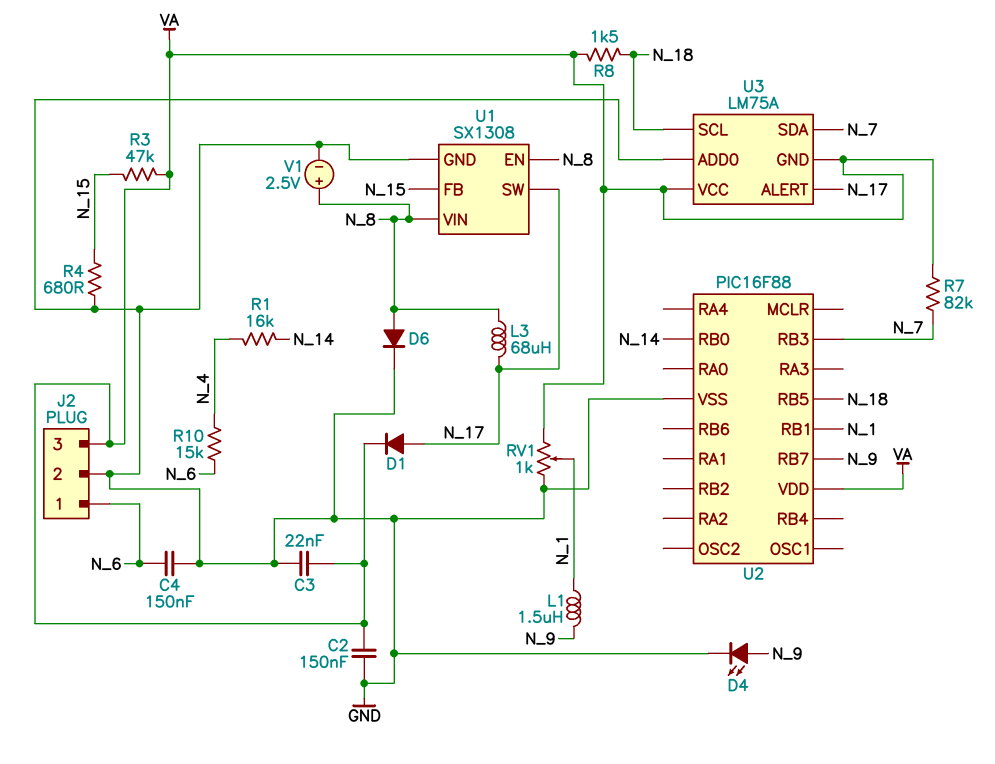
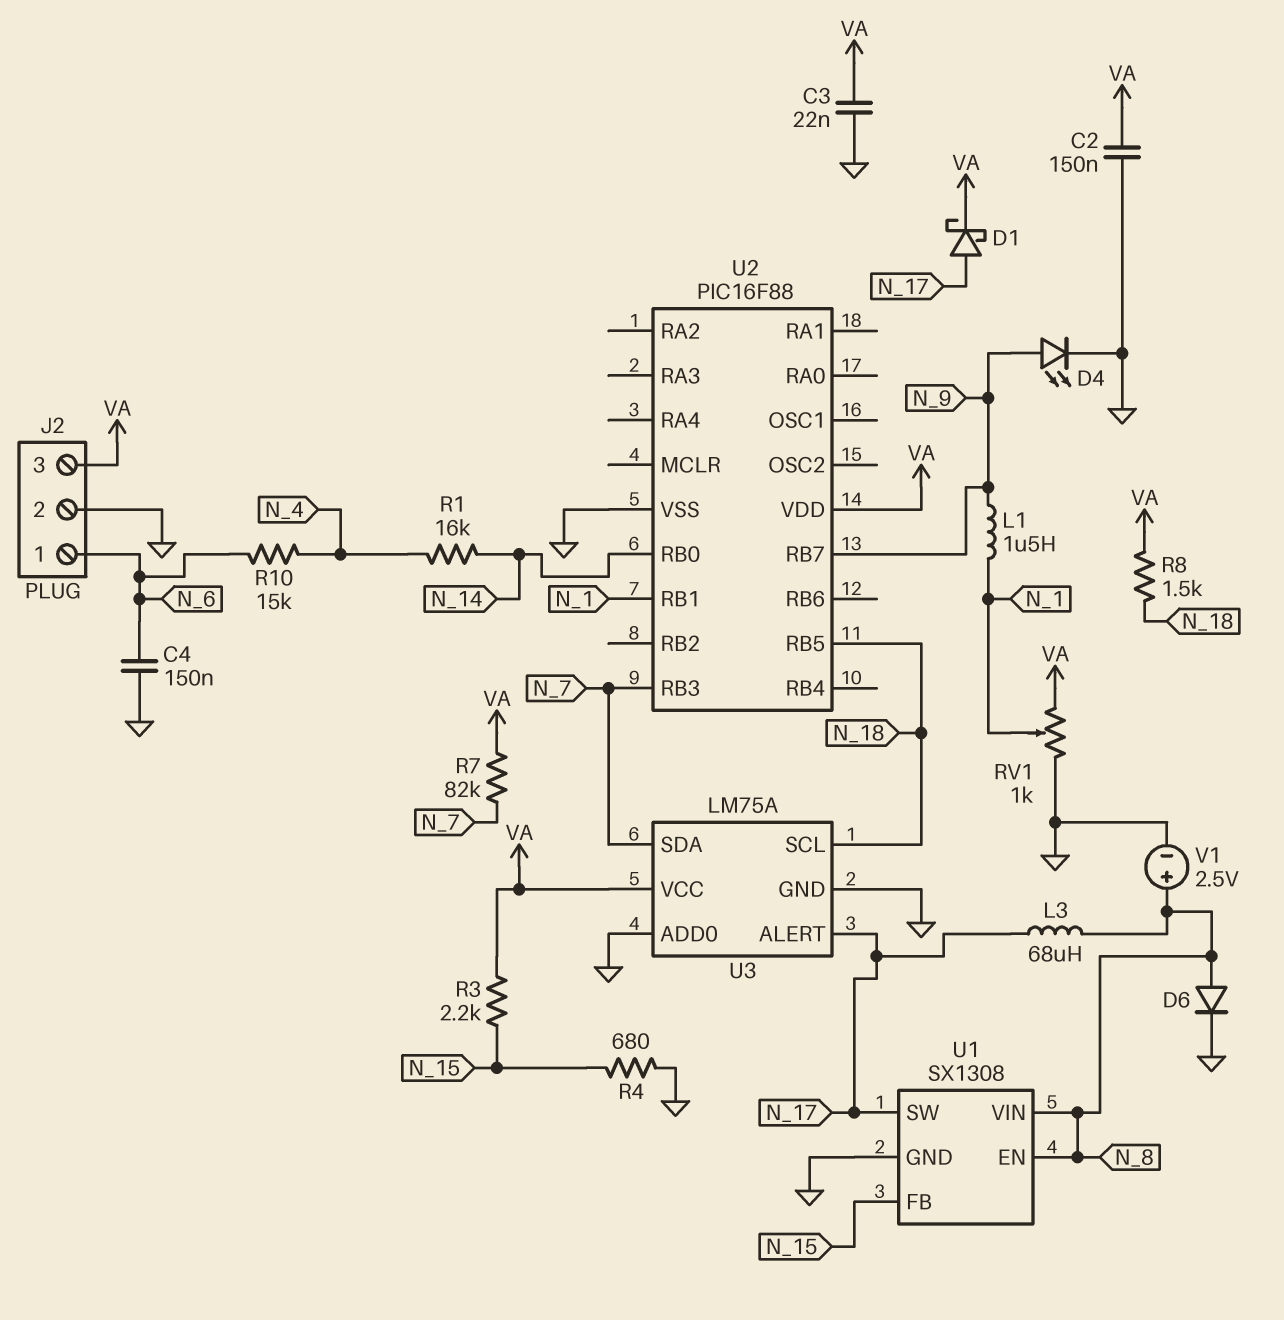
D1: diode (A N_17, K VA) -> schottky (A N_17, K VA)
R3: 47k (N_15, VA) -> 2.2k (N_15, VA)
U3 pin GND: VA -> GND

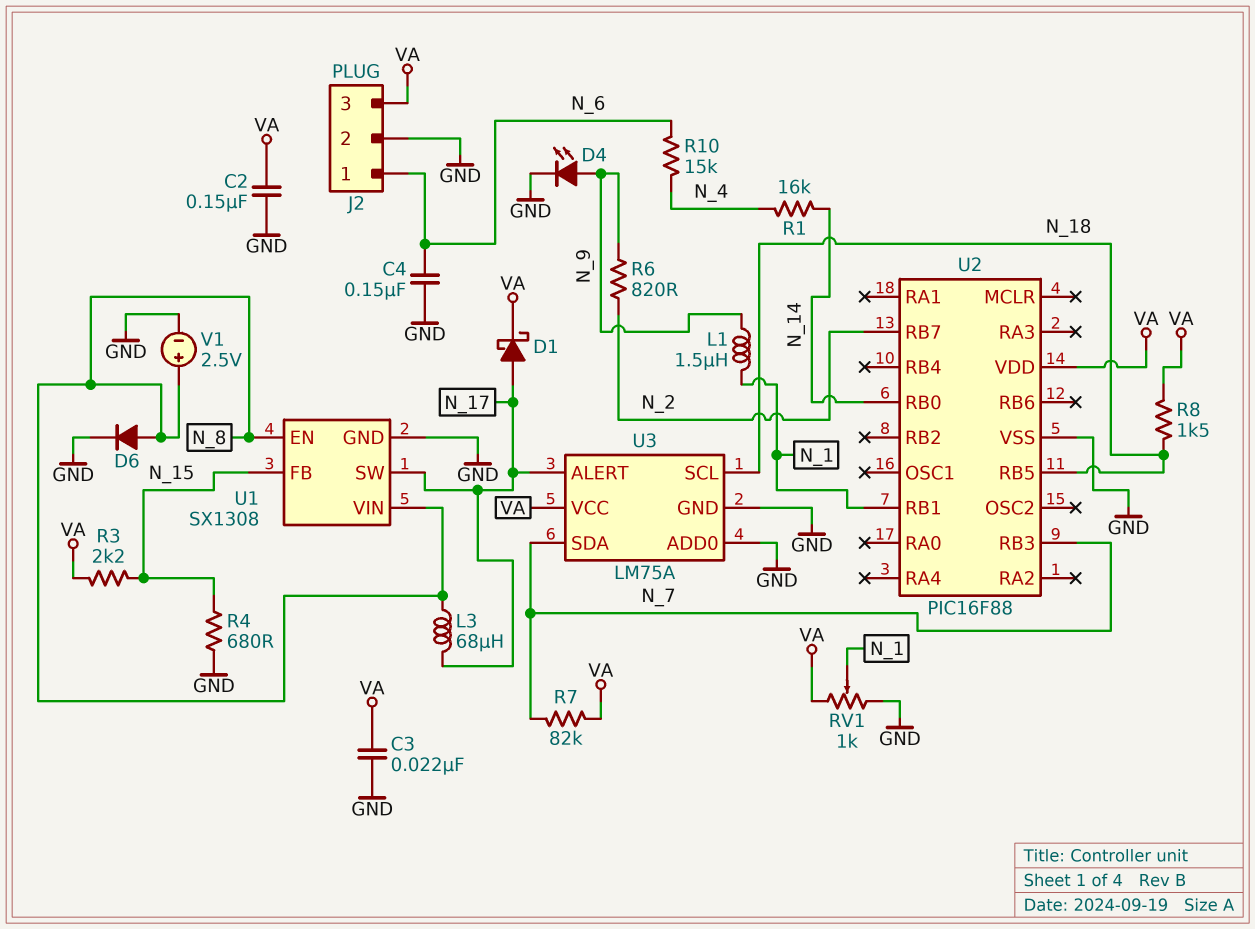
R6: none -> 820 (N_2, N_9)
U2 pin RB7: N_9 -> N_2

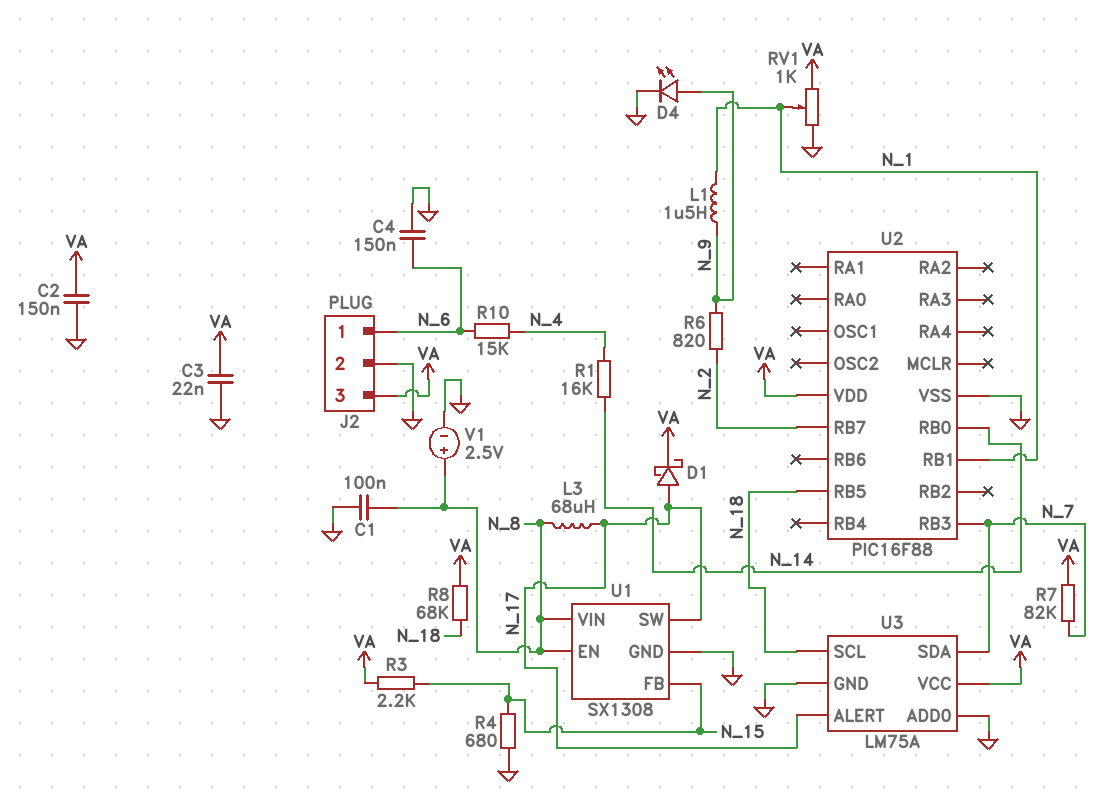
C1: none -> 100nF (GND, N_8)
D6: diode (A N_8, K GND) -> none
R8: 1.5k (N_18, VA) -> 68k (N_18, VA)

